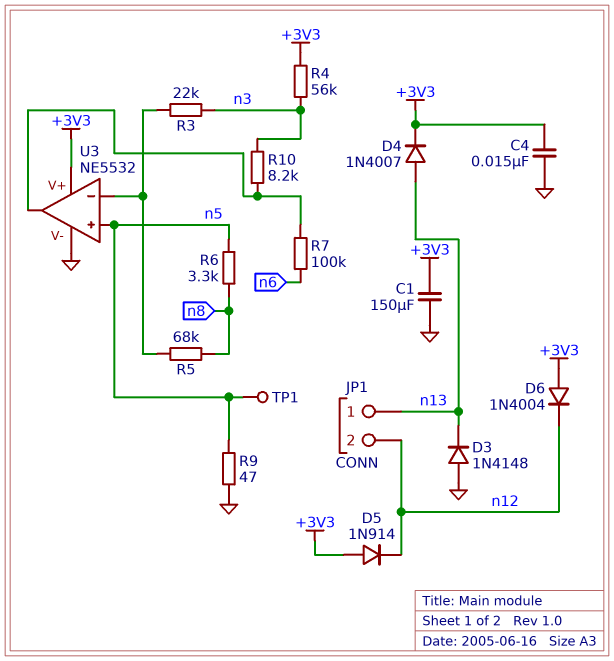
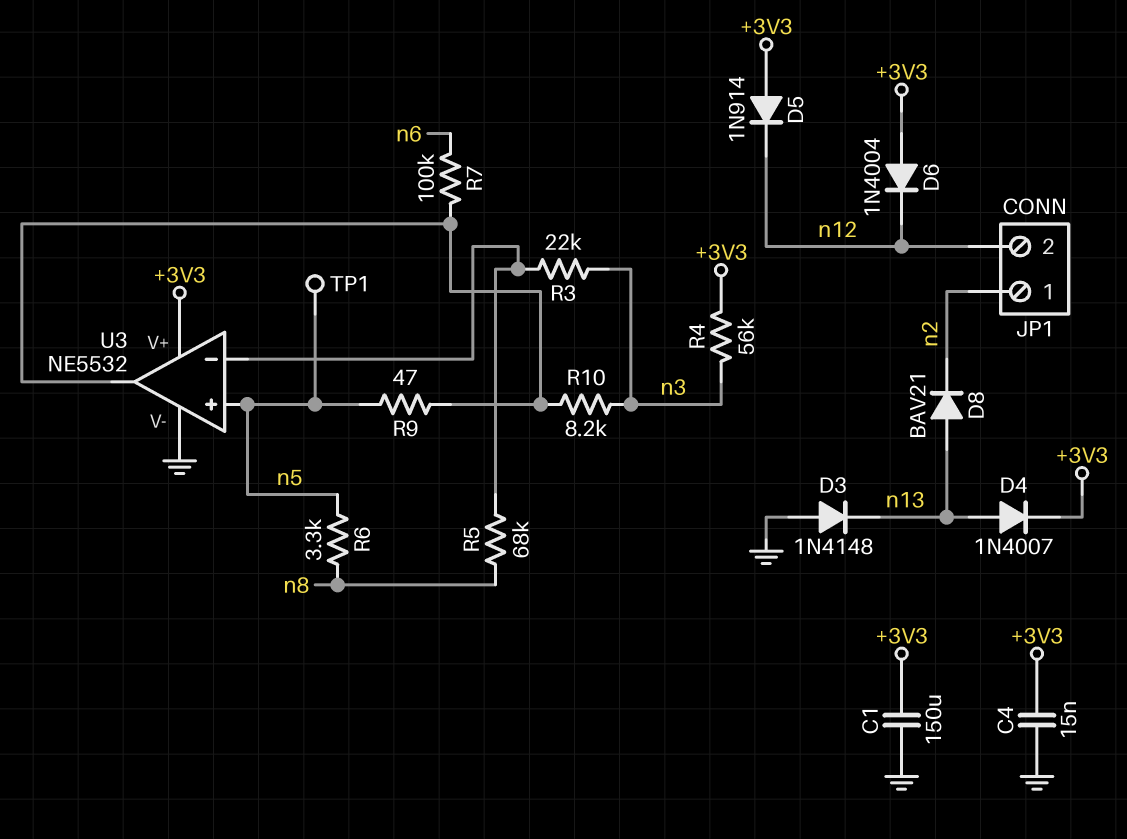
D8: none -> diode BAV21 (A n13, K n2)
JP1 pin 1: n13 -> n2
R9: 47 (GND, n5) -> 47 (U3/out, n5)

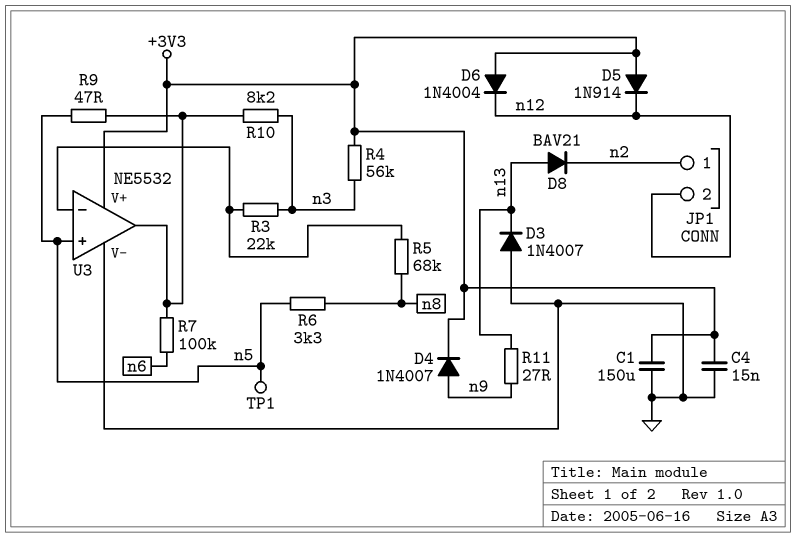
D3: diode 1N4148 (A GND, K n13) -> diode 1N4007 (A GND, K n13)
D4: diode 1N4007 (A n13, K +3V3) -> diode 1N4007 (A n9, K +3V3)
R11: none -> 27 (n9, n13)

